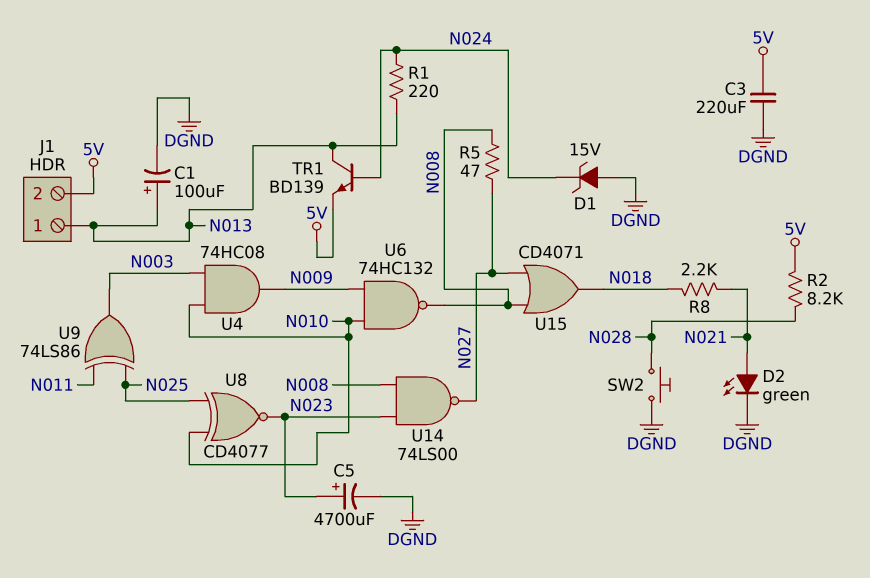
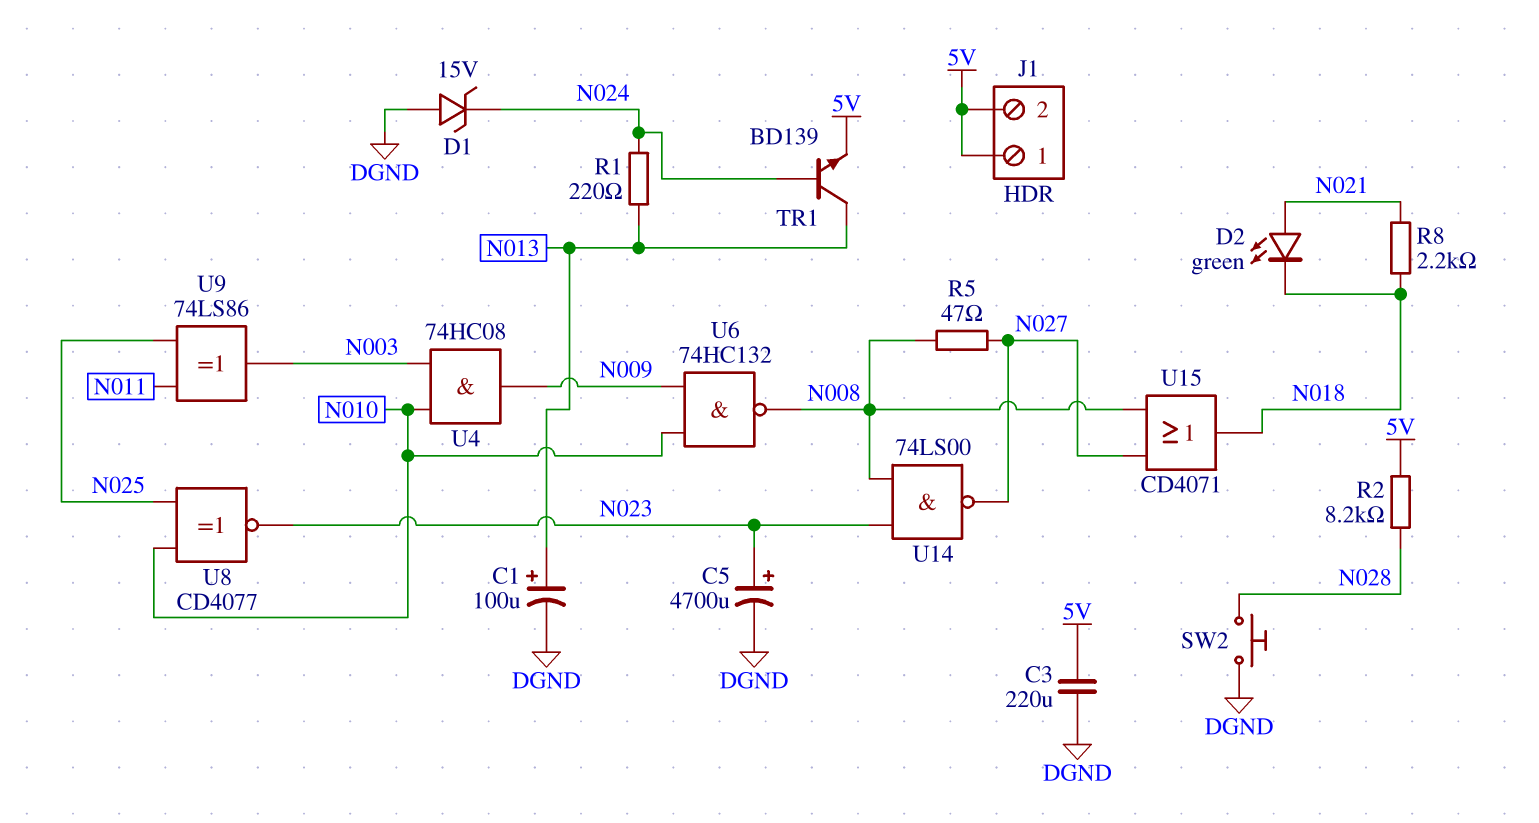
D2: LED green (A N021, K DGND) -> LED green (A N021, K N018)
J1 pin 1: N013 -> 5V

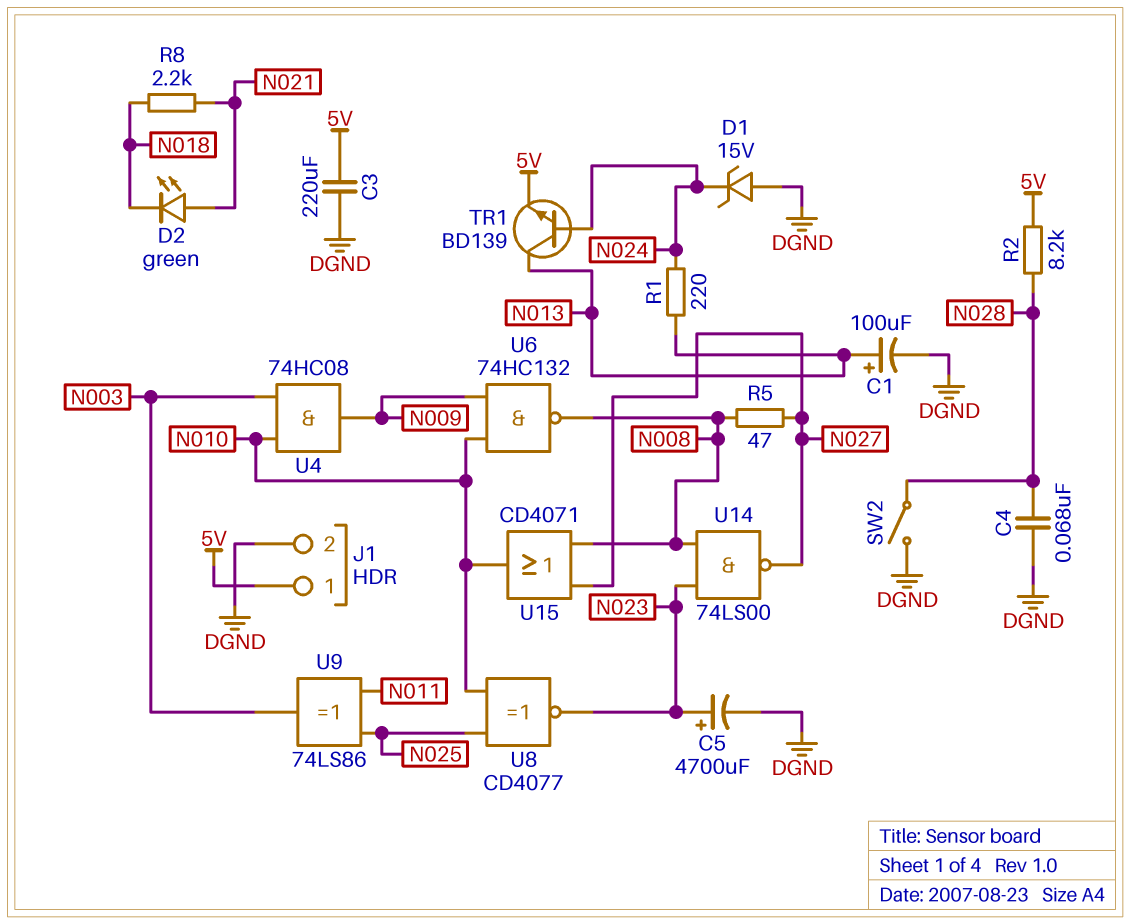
C4: none -> 68nF (DGND, N028)
J1 pin 2: 5V -> DGND
SW2: button (DGND, N028) -> switch (DGND, N028)
U15: OR CD4071 (in N008, in N027, out N018) -> OR CD4071 (in N008, in N027, out N010)

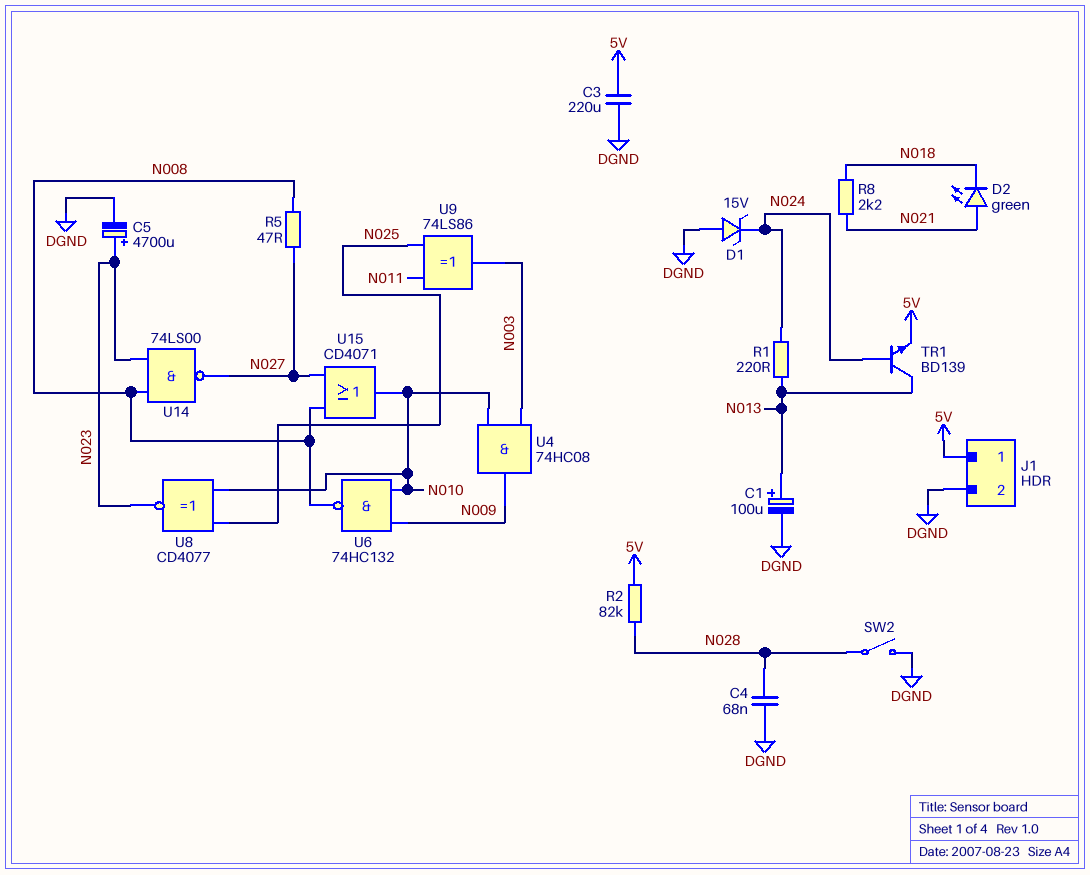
R2: 8.2k (5V, N028) -> 82k (5V, N028)

